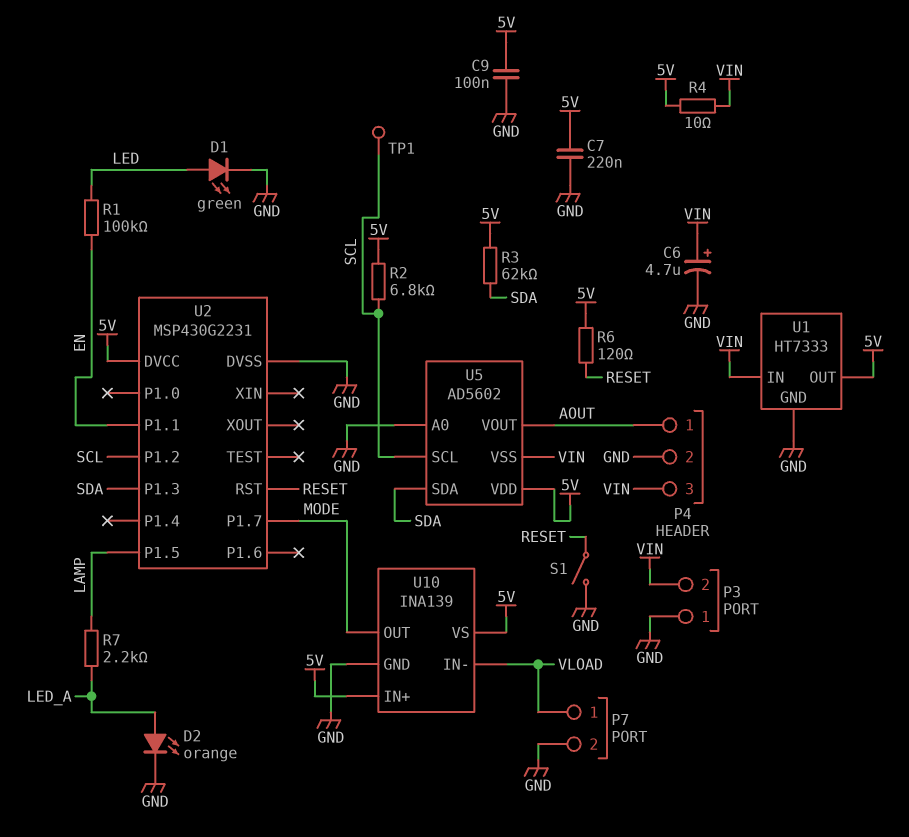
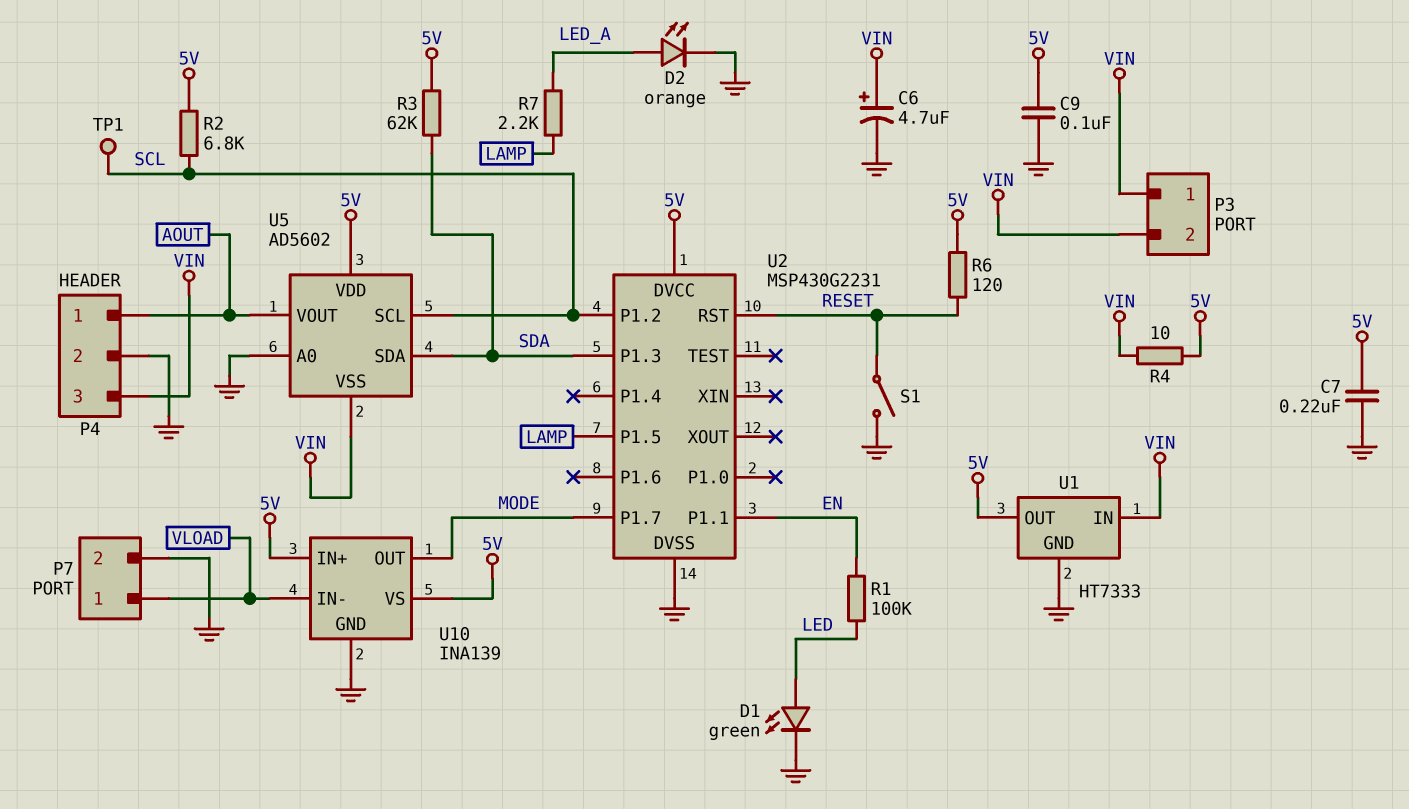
P3 pin 1: GND -> VIN

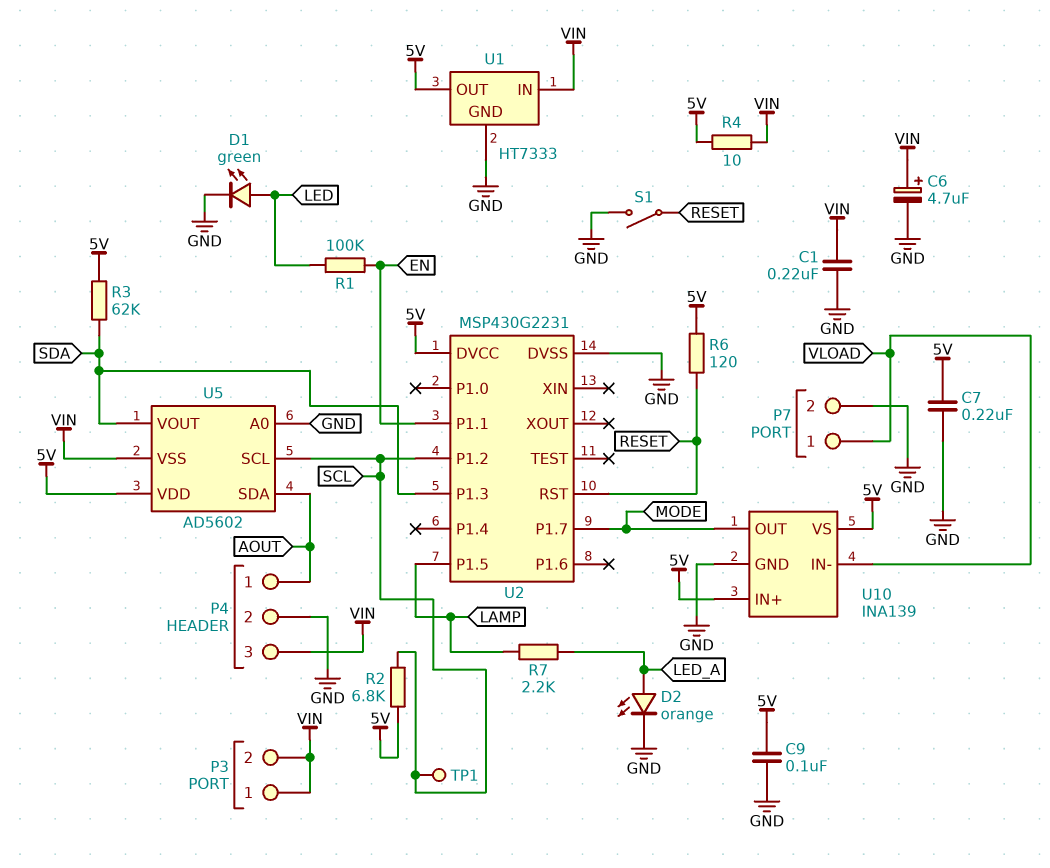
C1: none -> 220nF (GND, VIN)
U5 pin SDA: SDA -> AOUT
U5 pin VOUT: AOUT -> SDA

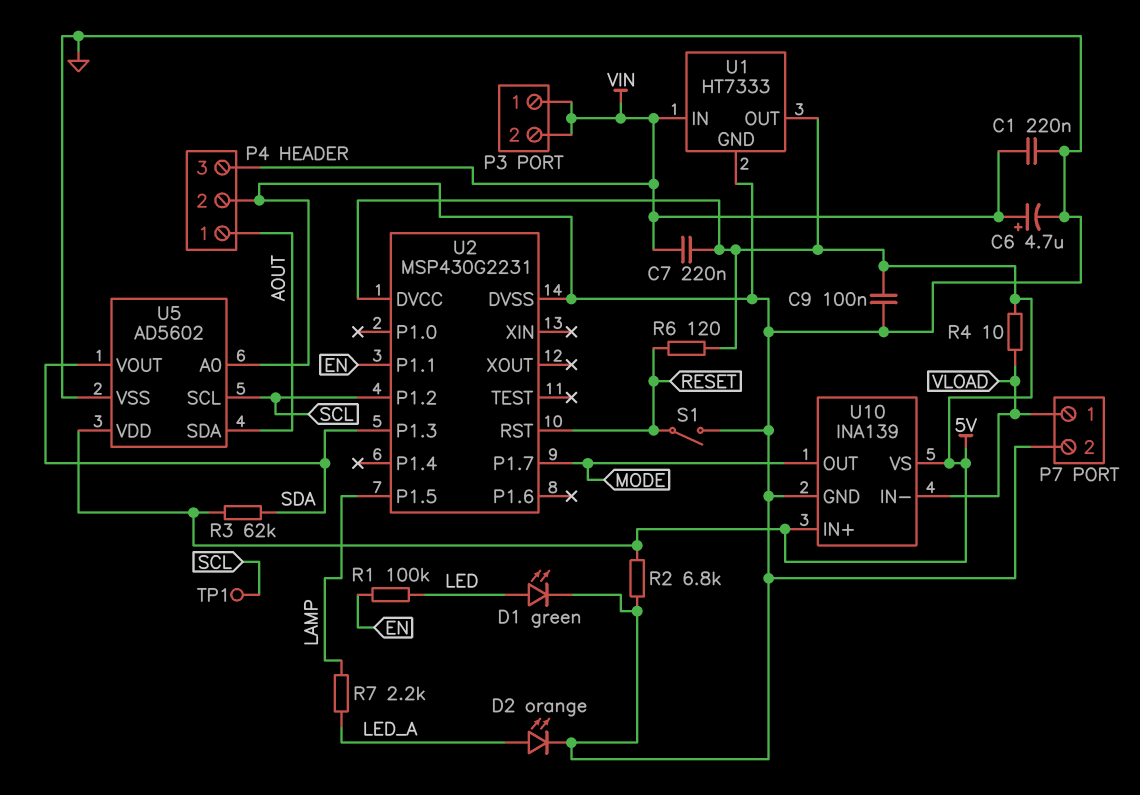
C7: 220nF (5V, GND) -> 220nF (5V, VIN)
R2: 6.8k (5V, SCL) -> 6.8k (5V, GND)
R4: 10 (5V, VIN) -> 10 (5V, VLOAD)
U5 pin VSS: VIN -> GND

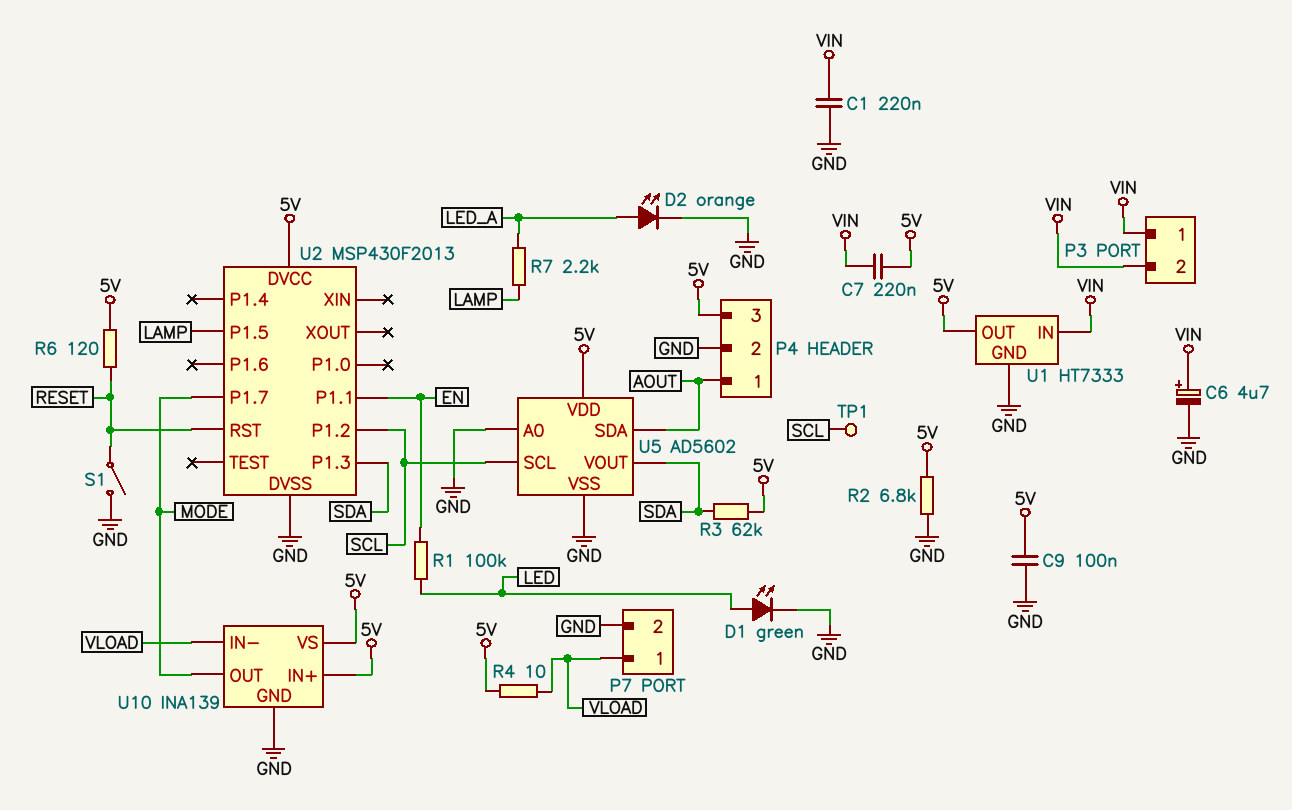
P4 pin 3: VIN -> 5V
U2: MSP430G2231 -> MSP430F2013

